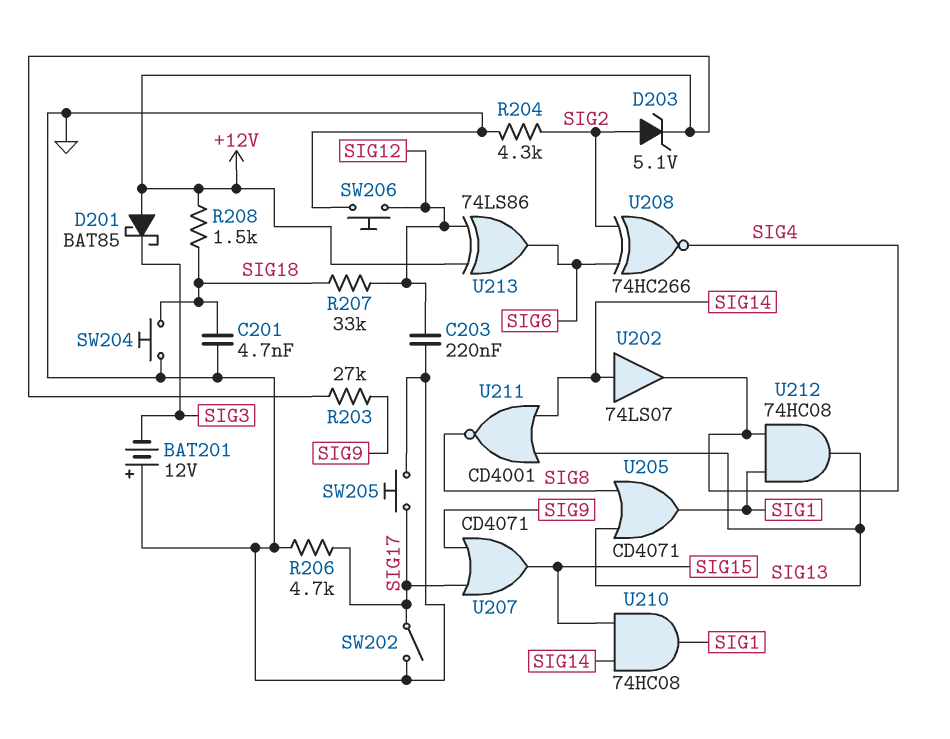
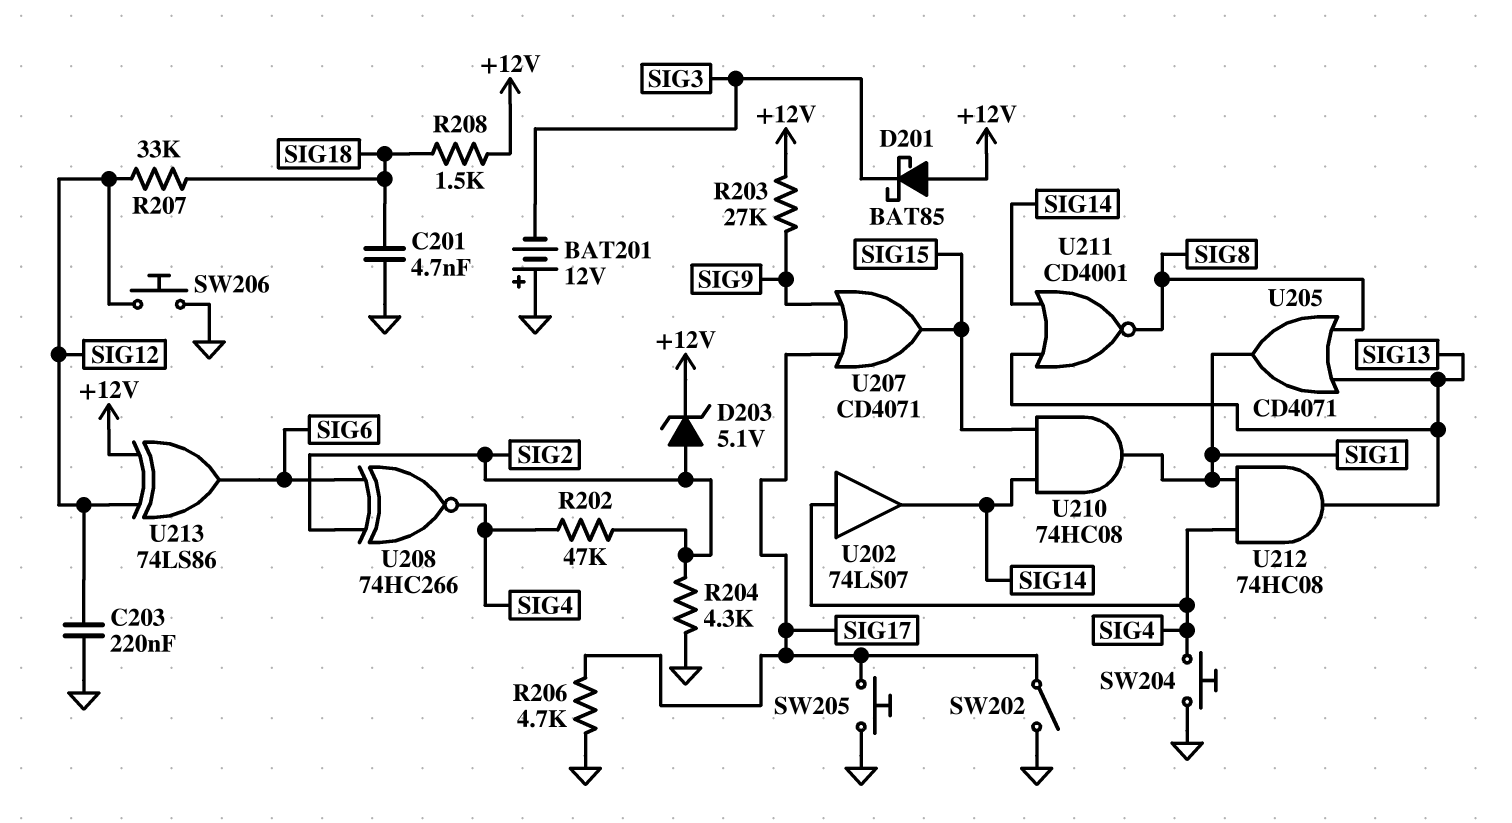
R202: none -> 47k (SIG2, SIG4)
SW204: button (GND, SIG18) -> button (GND, SIG4)
U202: buffer 74LS07 (in SIG14, out SIG4) -> buffer 74LS07 (in SIG4, out SIG14)

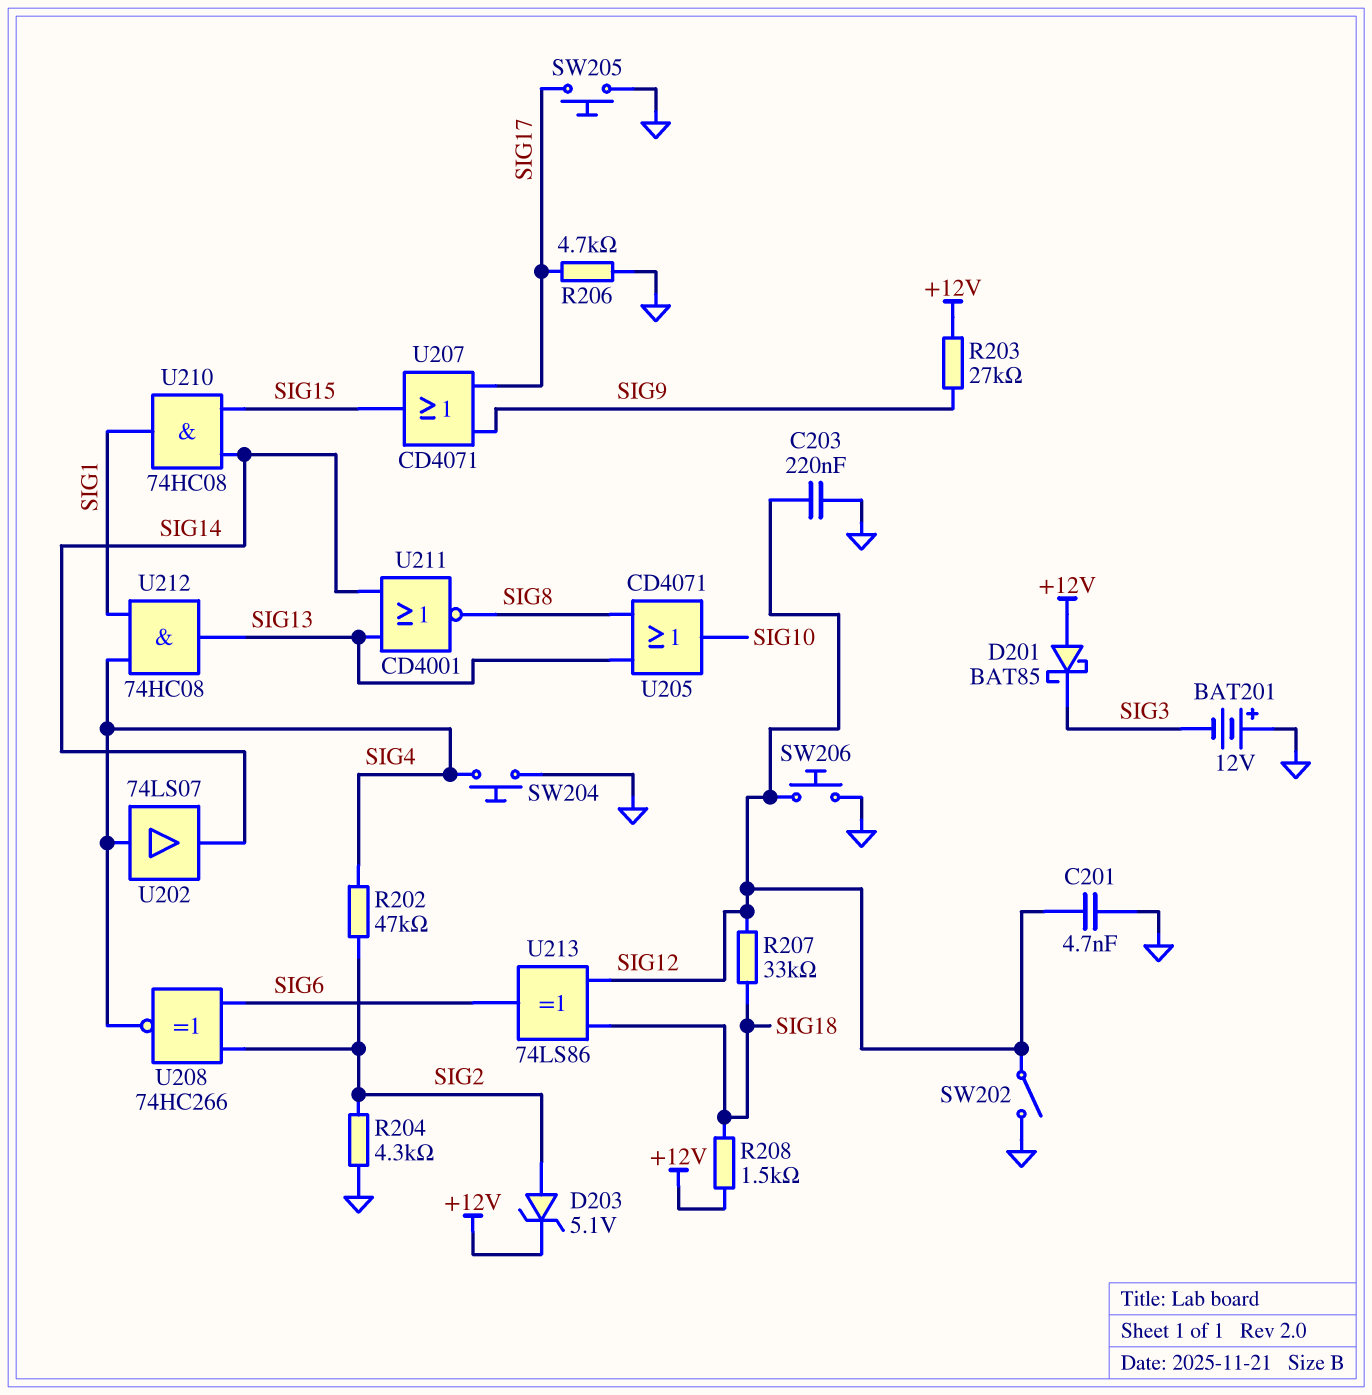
C201: 4.7nF (GND, SIG18) -> 4.7nF (GND, SIG12)
SW202: switch (GND, SIG17) -> switch (GND, SIG12)
U205: OR CD4071 (in SIG8, in SIG13, out SIG1) -> OR CD4071 (in SIG8, in SIG13, out SIG10)
U213: XOR 74LS86 (in +12V, in SIG12, out SIG6) -> XOR 74LS86 (in SIG12, in SIG18, out SIG6)

